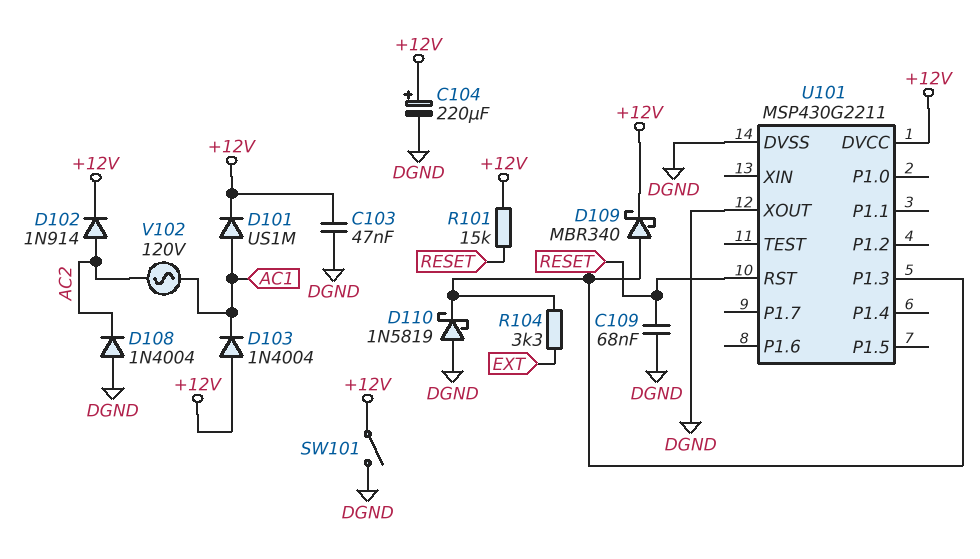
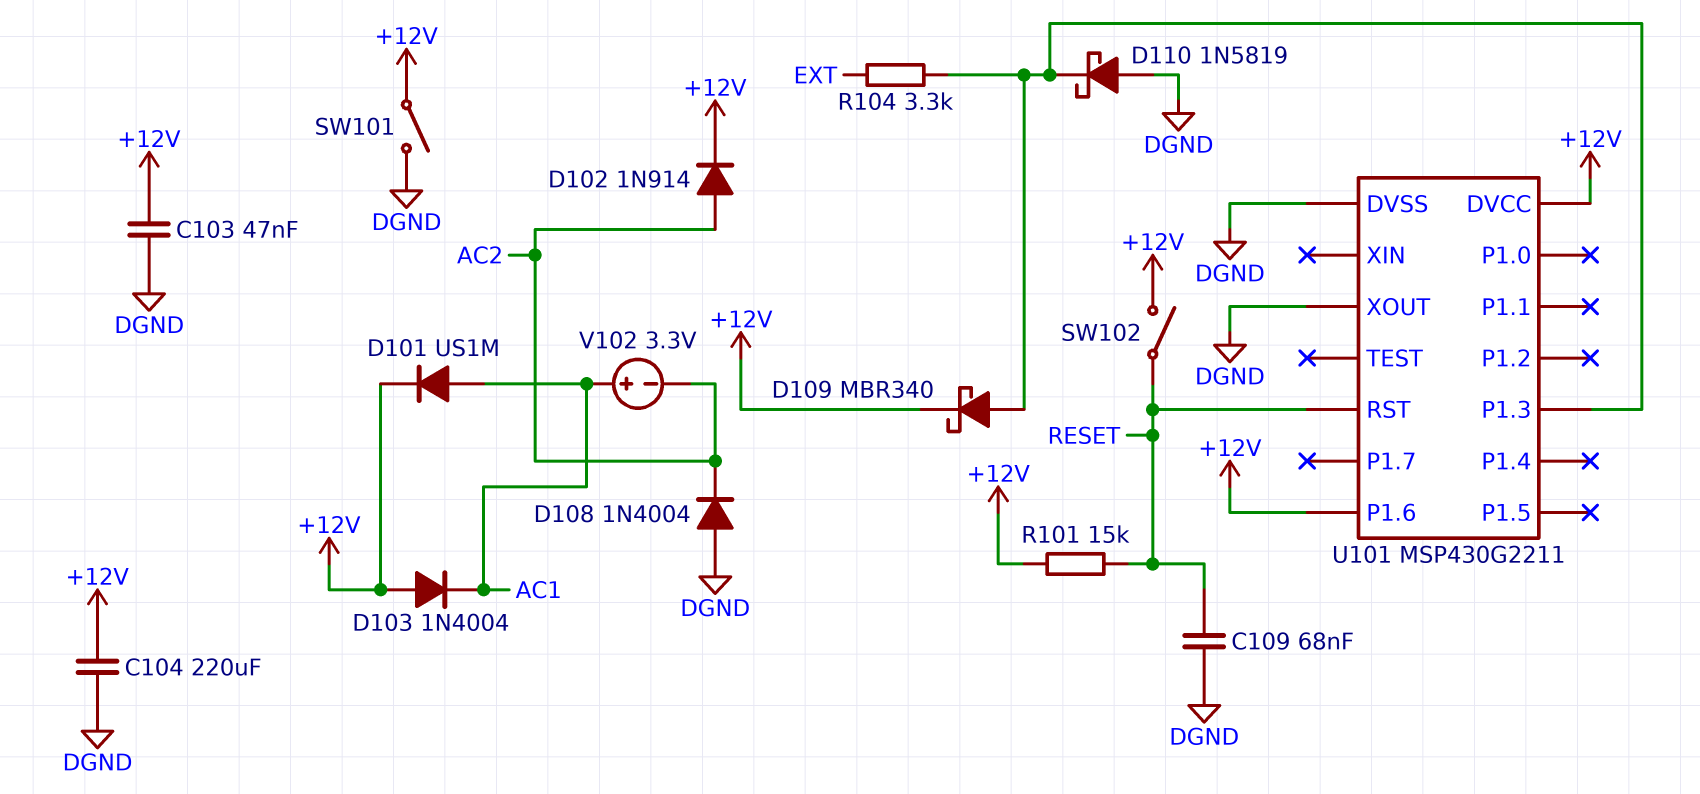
C104: 220uF (plus +12V, minus DGND) -> 220uF (+12V, DGND)
SW102: none -> switch (+12V, RESET)
U101 pin P1.6: none -> +12V
V102: AC 120V (AC1, AC2) -> 3.3V (plus AC1, minus AC2)

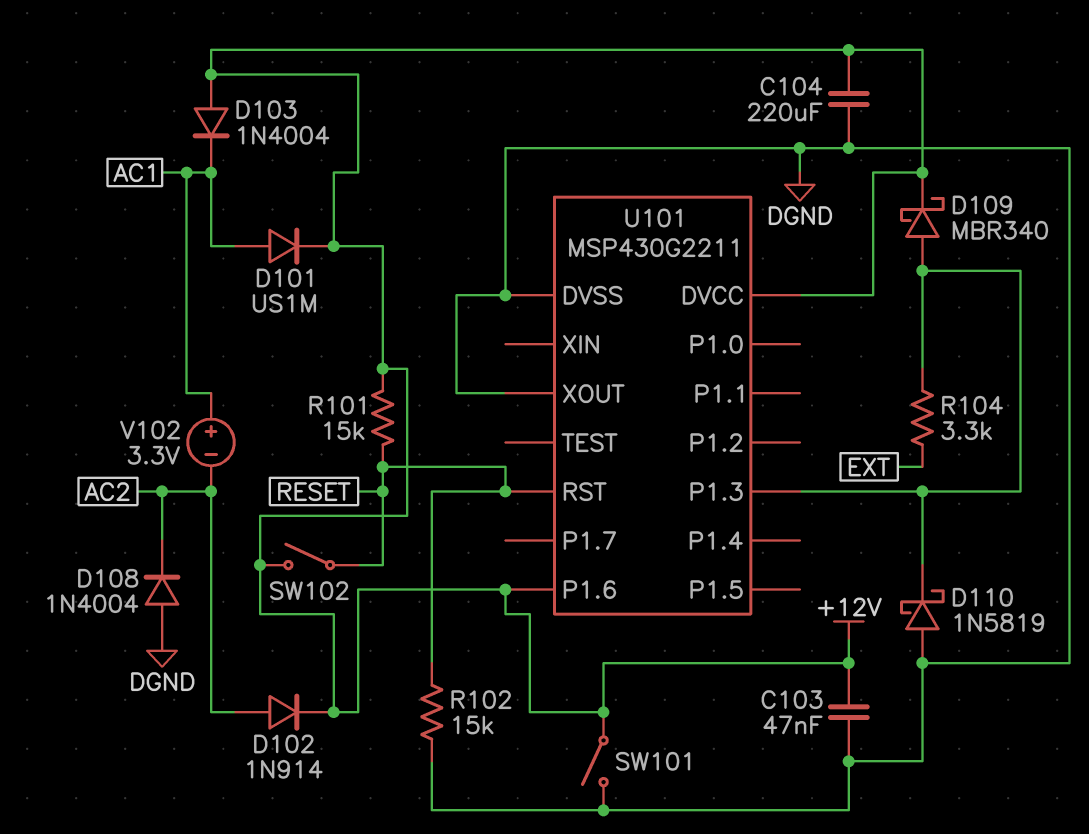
C109: 68nF (DGND, RESET) -> none
R102: none -> 15k (DGND, RESET)

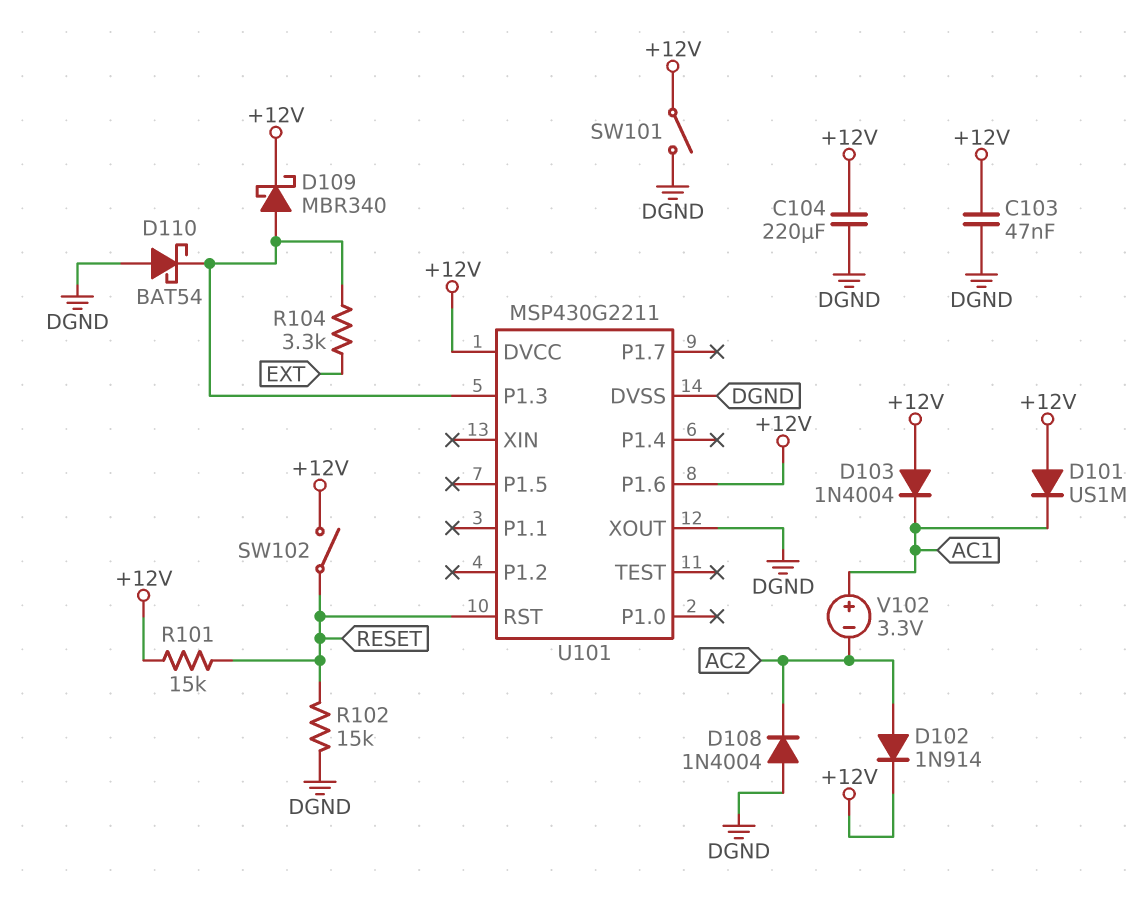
D101: diode US1M (A AC1, K +12V) -> diode US1M (A +12V, K AC1)
D110: schottky 1N5819 (A DGND, K U101/P1.3) -> schottky BAT54 (A DGND, K U101/P1.3)

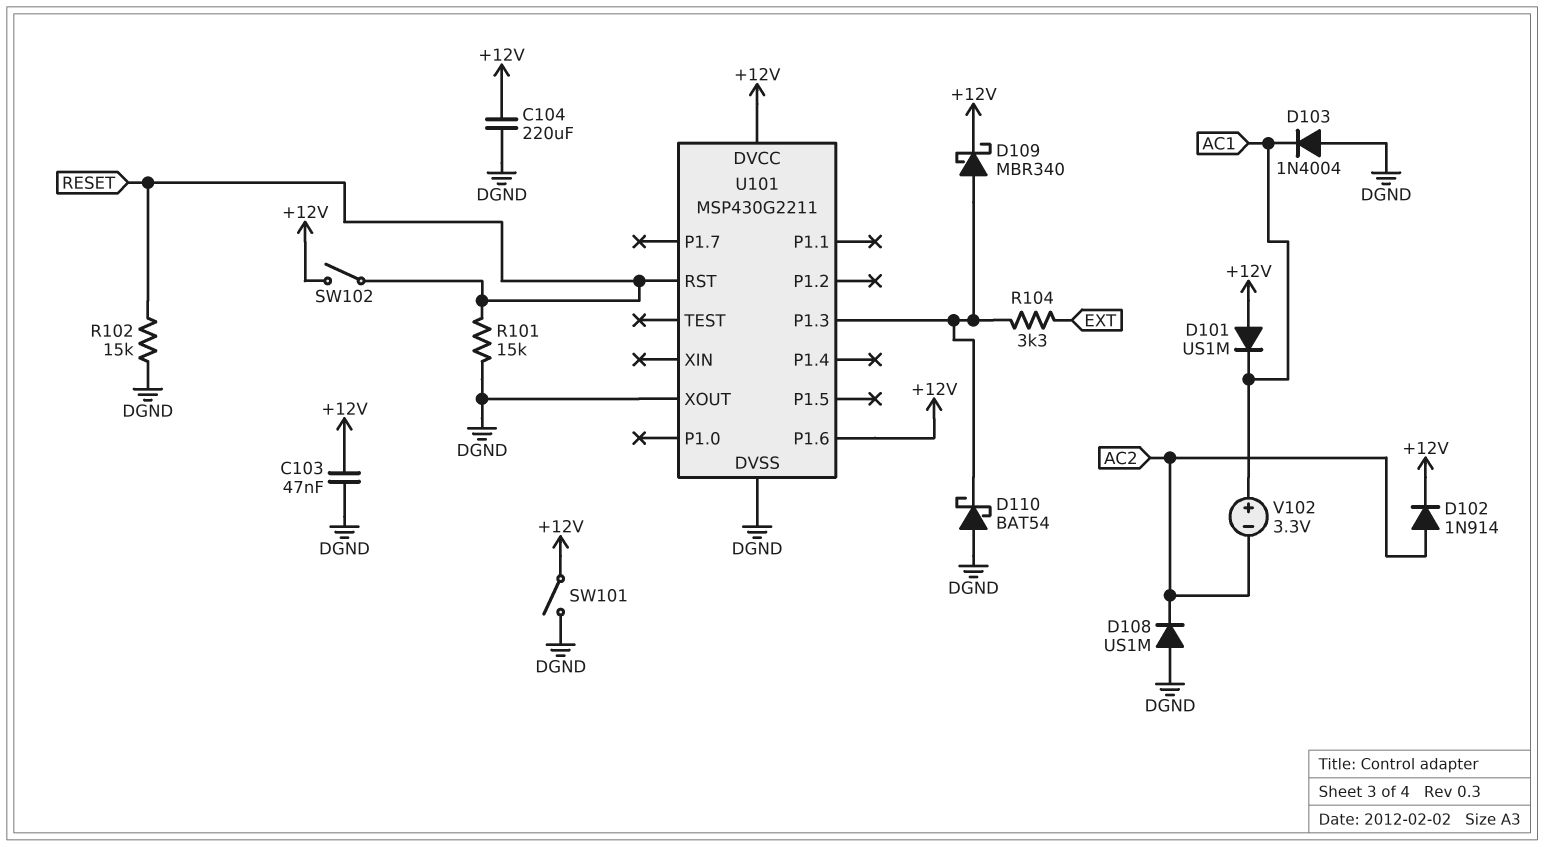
D103: diode 1N4004 (A +12V, K AC1) -> diode 1N4004 (A DGND, K AC1)
D108: diode 1N4004 (A DGND, K AC2) -> diode US1M (A DGND, K AC2)
R101: 15k (+12V, RESET) -> 15k (DGND, RESET)

